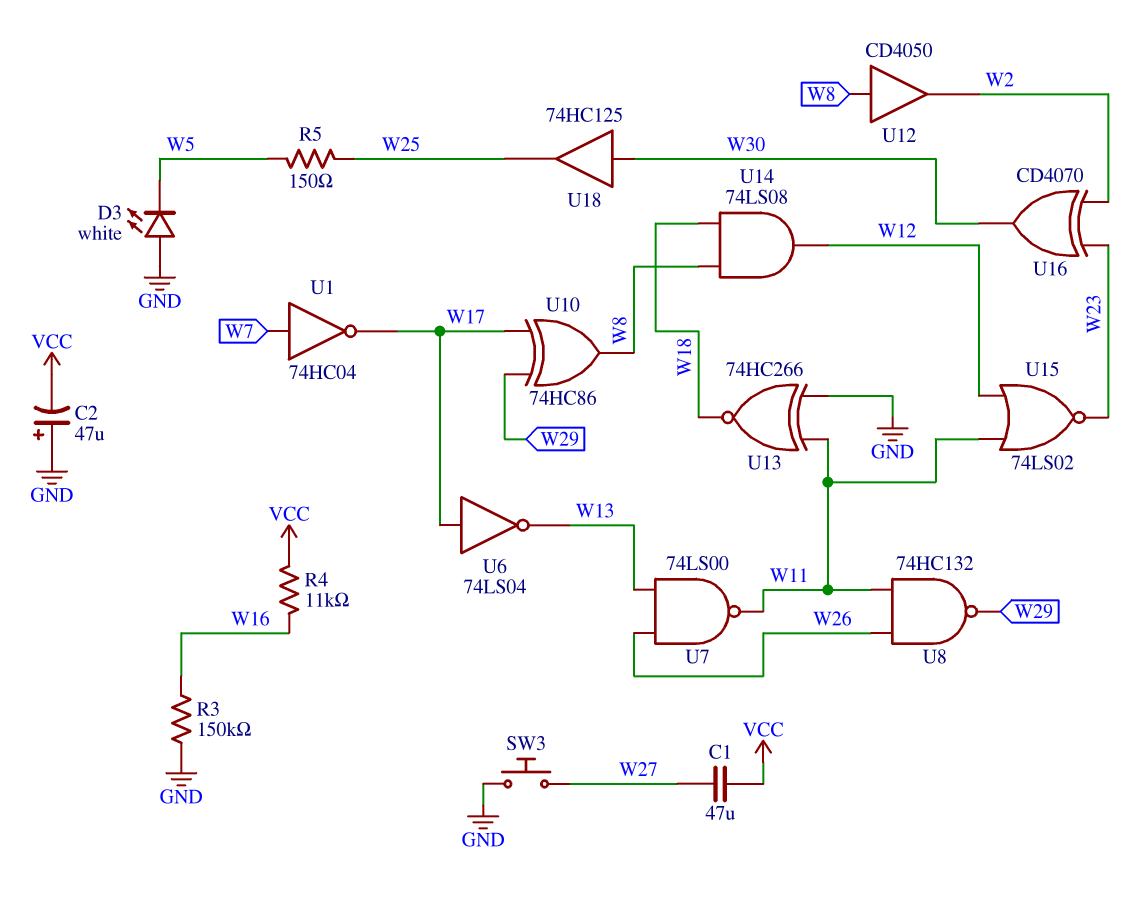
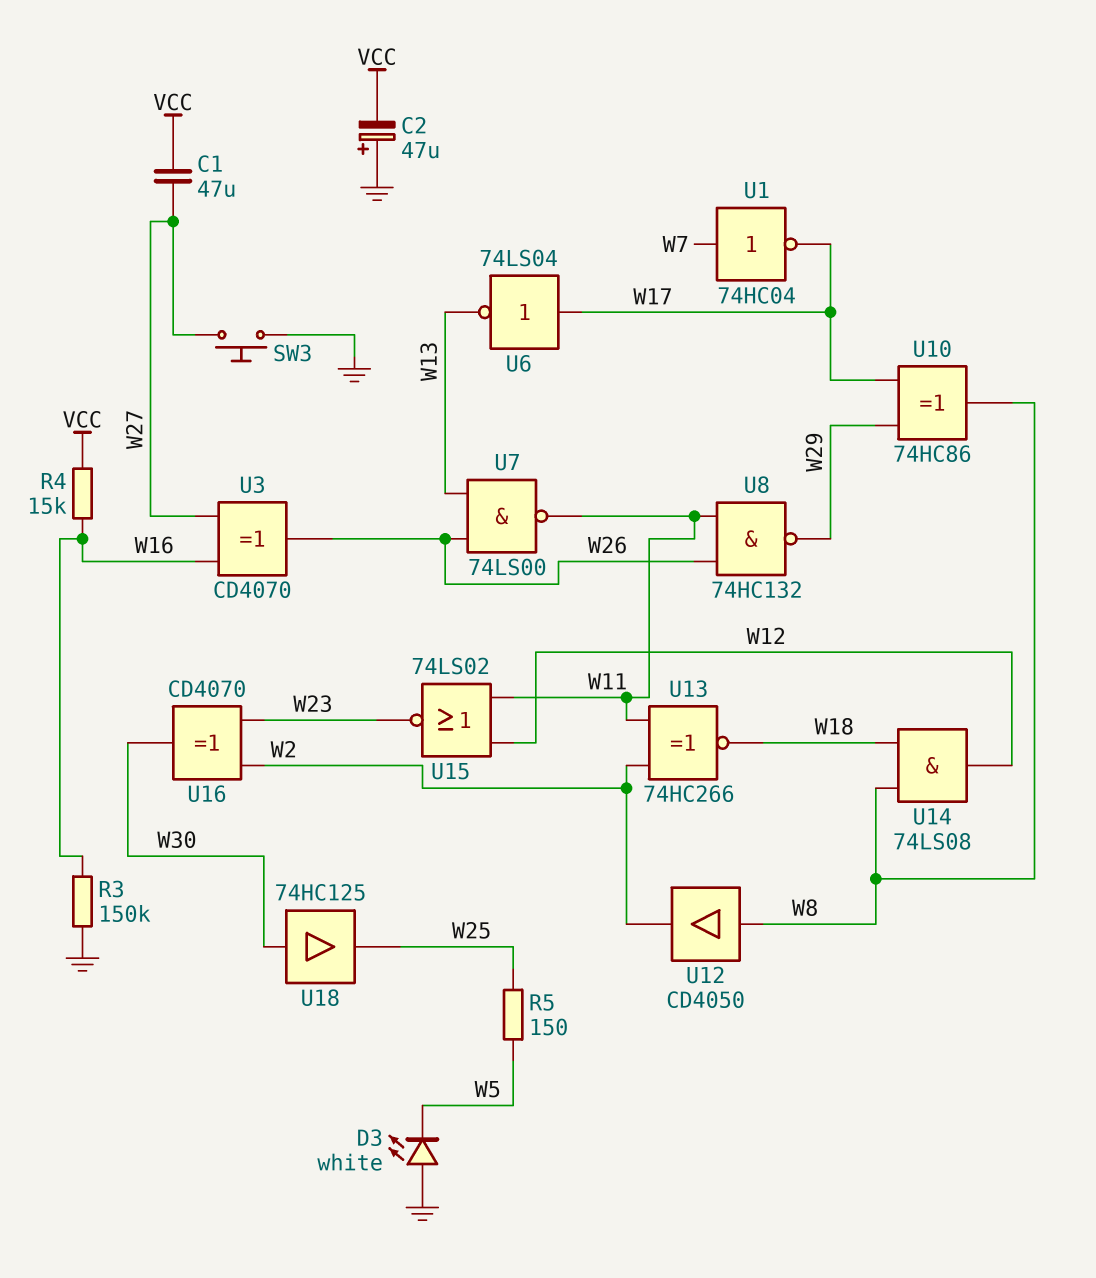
R4: 11k (VCC, W16) -> 15k (VCC, W16)
U3: none -> XOR CD4070 (in W16, in W27, out W26)
U13: XNOR 74HC266 (in GND, in W11, out W18) -> XNOR 74HC266 (in W2, in W11, out W18)

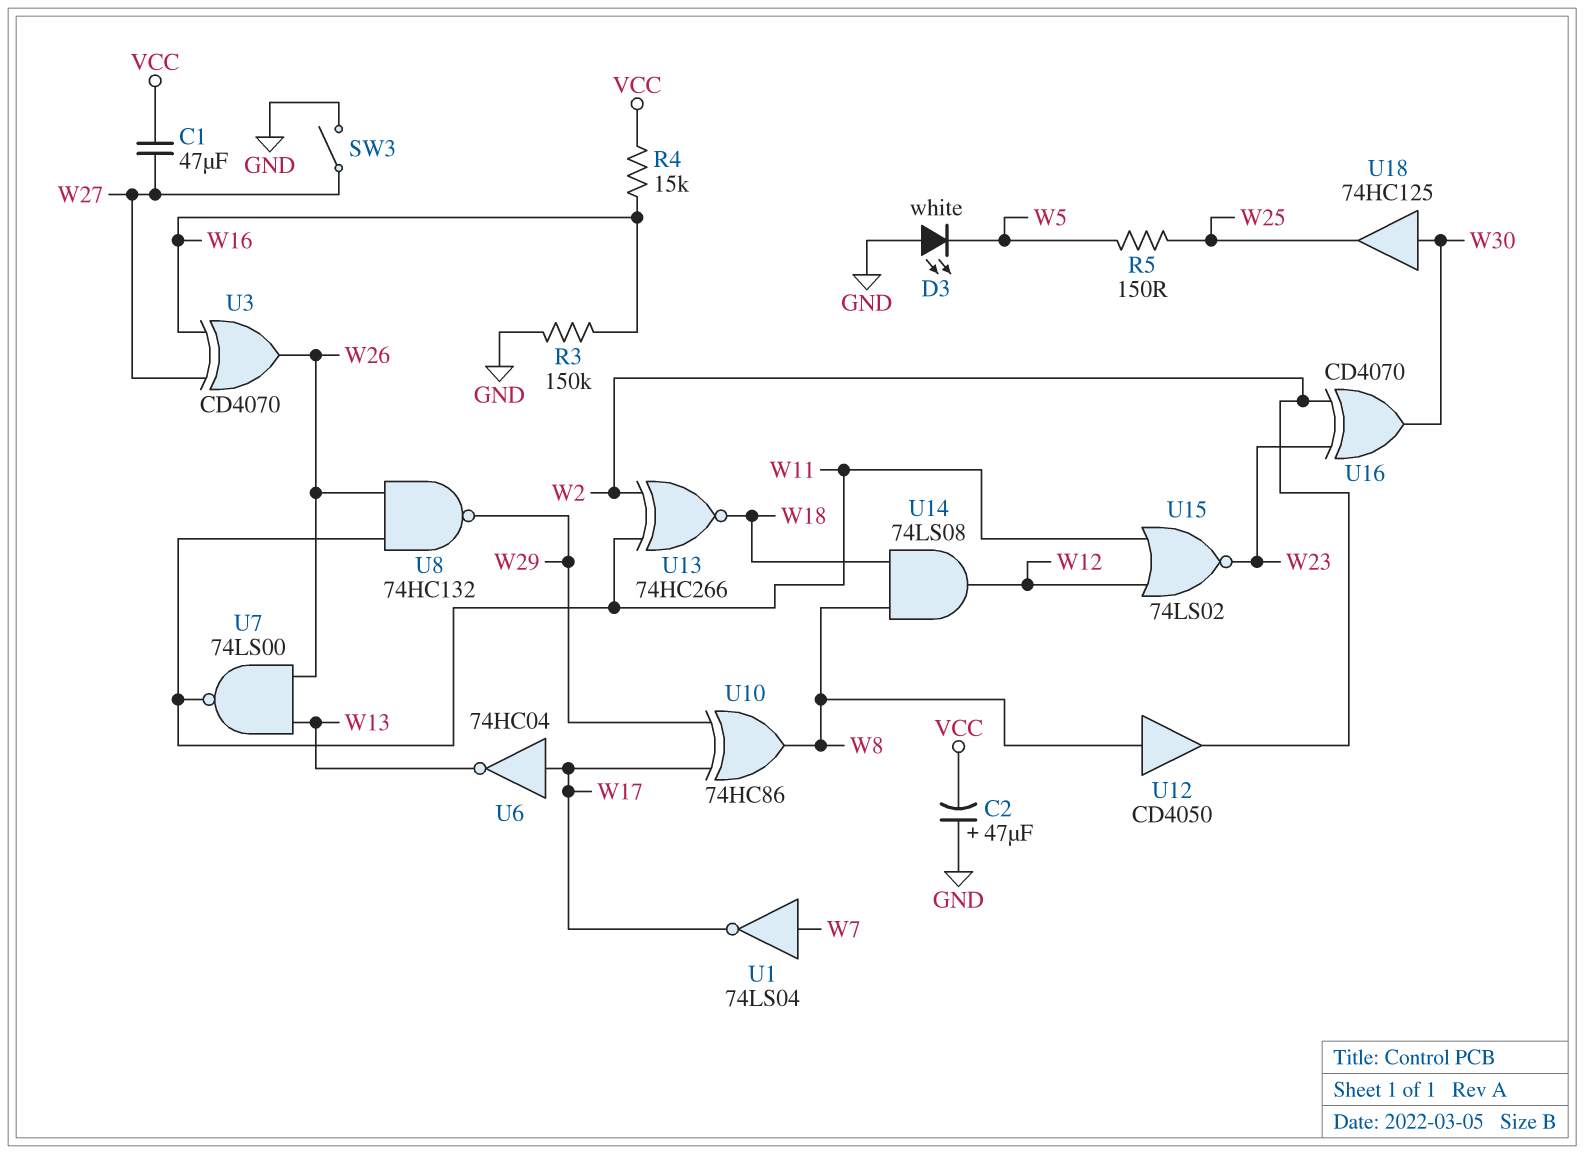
SW3: button (GND, W27) -> switch (GND, W27)
U1: NOT 74HC04 (in W7, out W17) -> NOT 74LS04 (in W7, out W17)
U6: NOT 74LS04 (in W17, out W13) -> NOT 74HC04 (in W17, out W13)

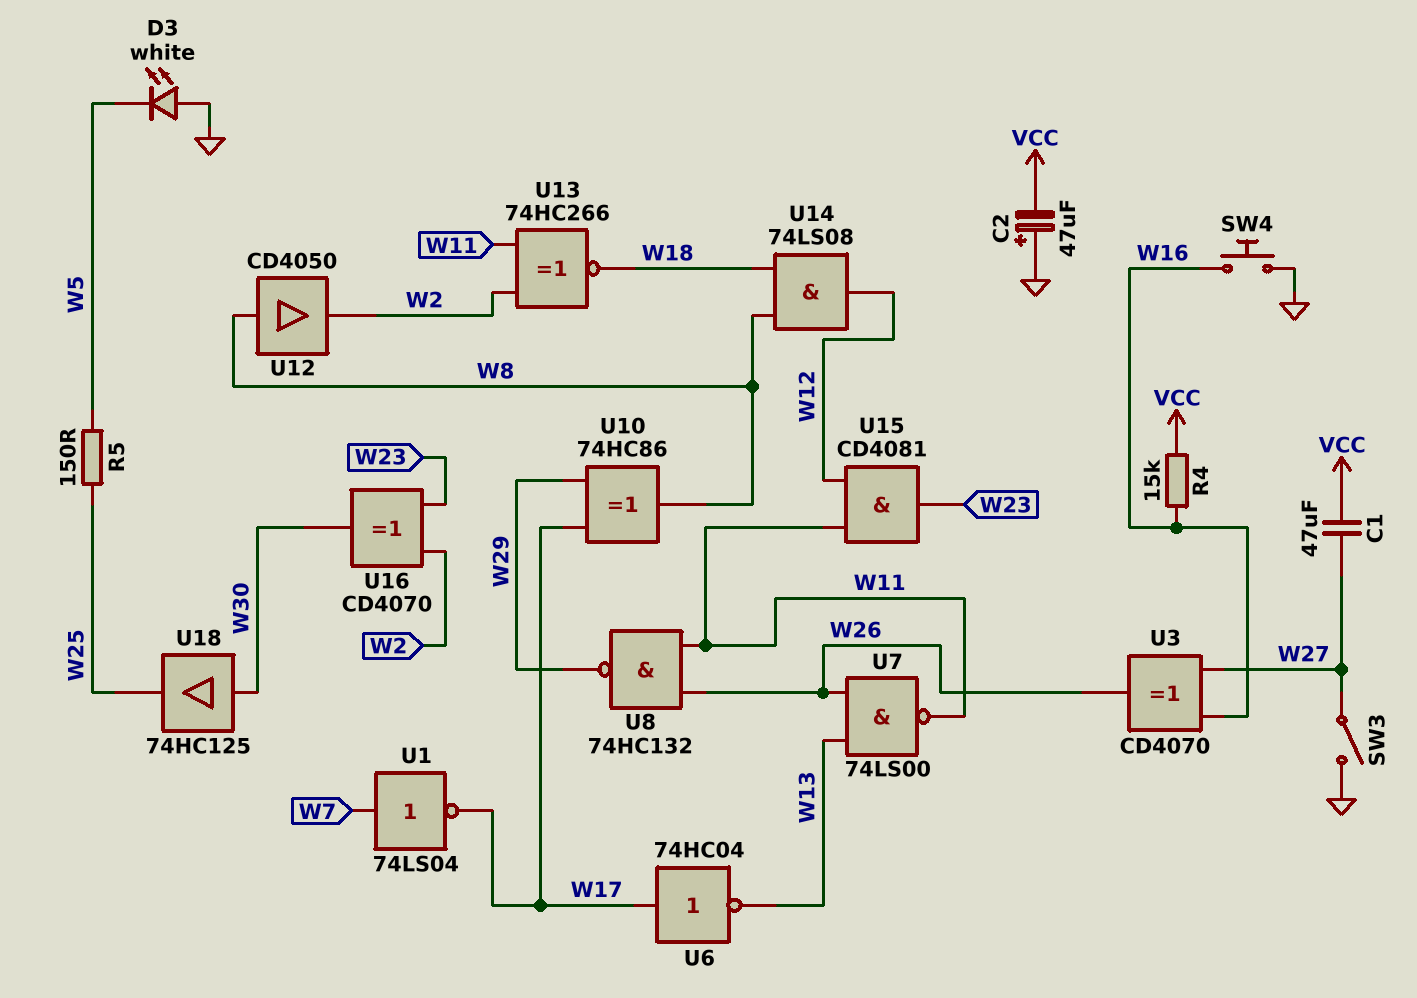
R3: 150k (GND, W16) -> none
SW4: none -> button (GND, W16)
U15: NOR 74LS02 (in W11, in W12, out W23) -> AND CD4081 (in W11, in W12, out W23)

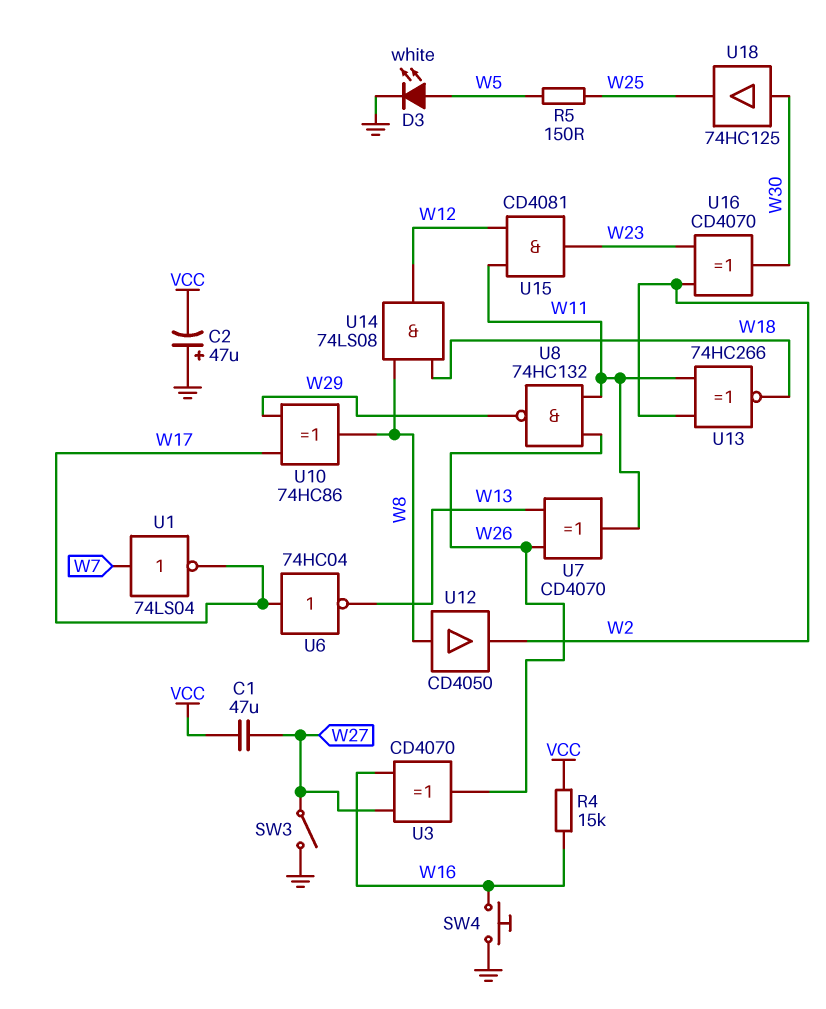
D3: LED white (A GND, K W5) -> LED white (A W5, K GND)
U7: NAND 74LS00 (in W13, in W26, out W11) -> XOR CD4070 (in W13, in W26, out W11)

